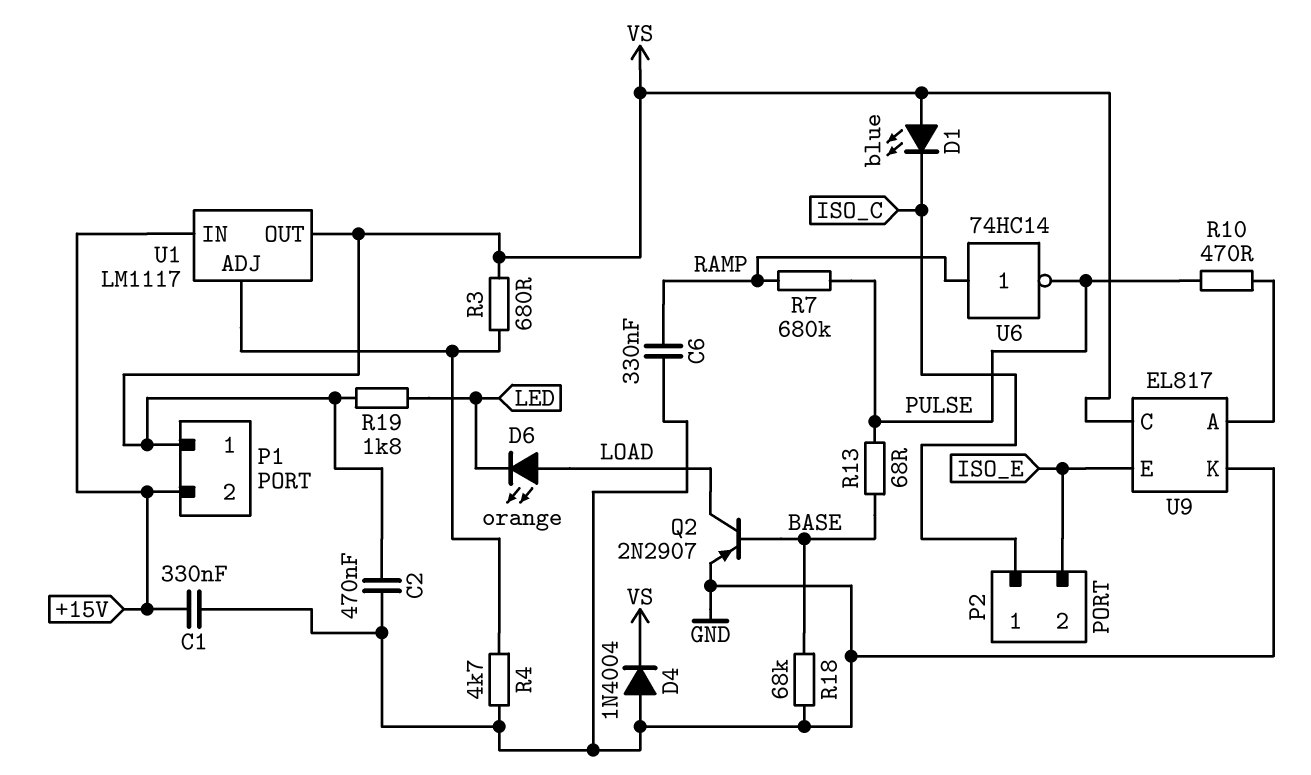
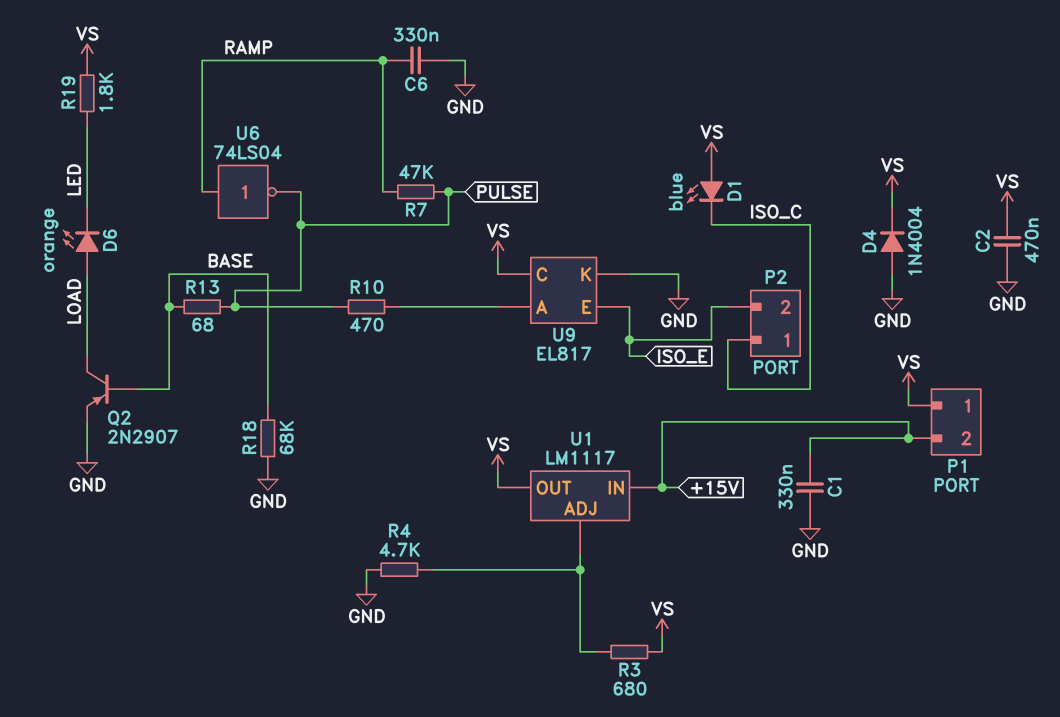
R7: 680k (PULSE, RAMP) -> 47k (PULSE, RAMP)
U6: NOT 74HC14 (in RAMP, out PULSE) -> NOT 74LS04 (in RAMP, out PULSE)

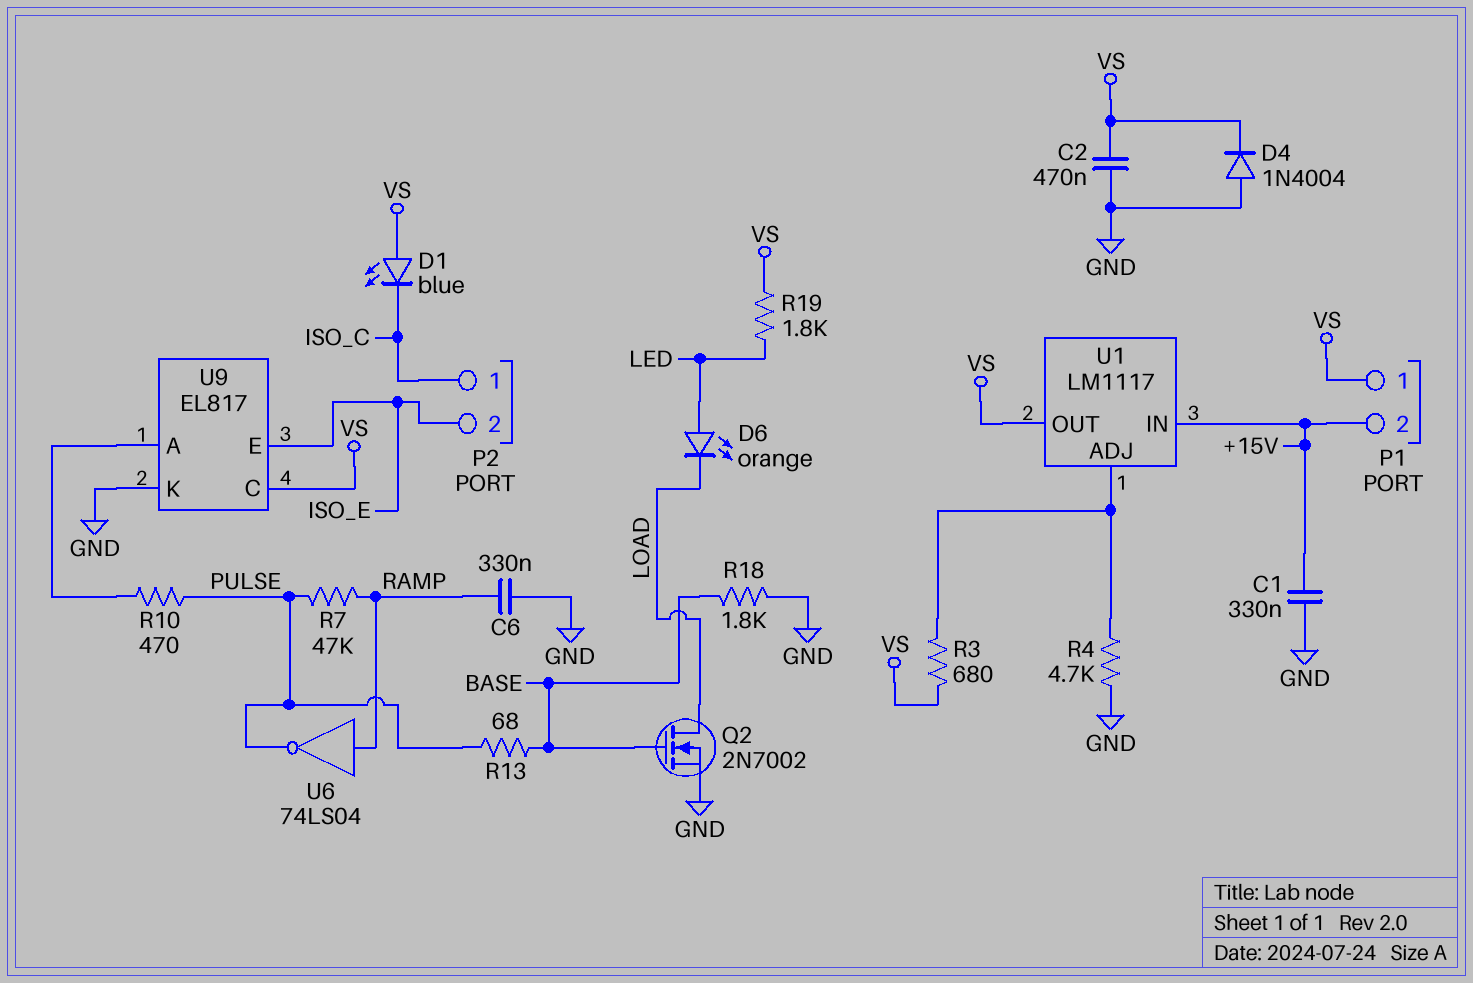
D6: LED orange (A LOAD, K LED) -> LED orange (A LED, K LOAD)
Q2: PNP 2N2907 (B BASE, C LOAD, E GND) -> NMOS 2N7002 (G BASE, D LOAD, S GND)
R18: 68k (BASE, GND) -> 1.8k (BASE, GND)

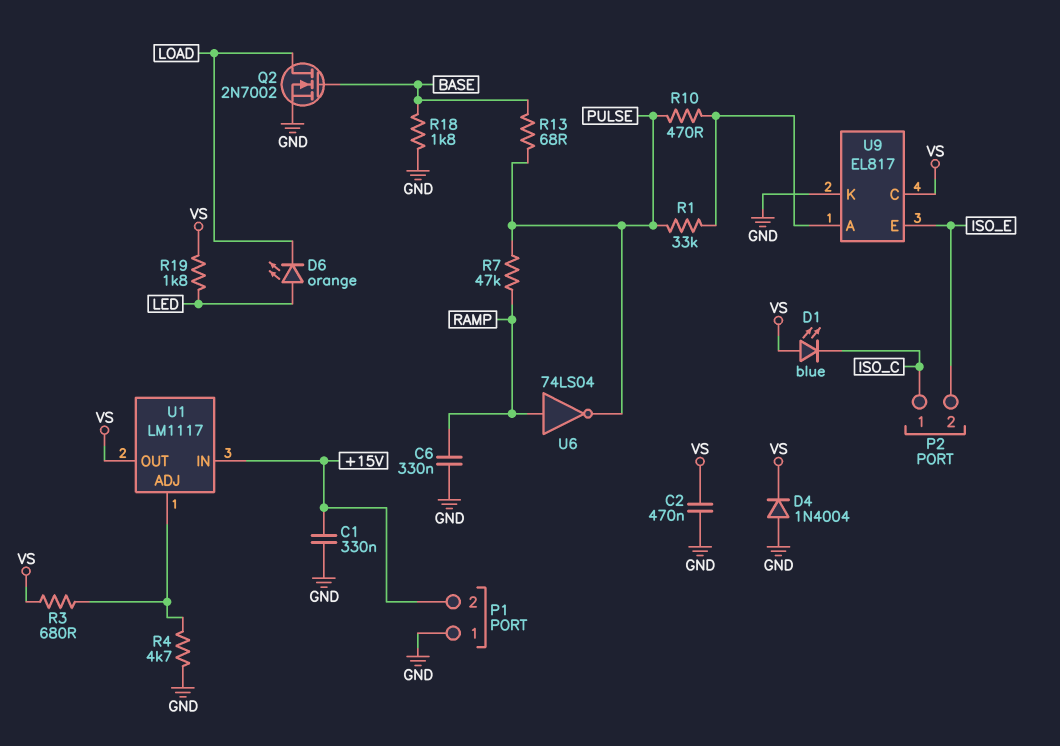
P1 pin 1: VS -> GND
R1: none -> 33k (PULSE, U9/A)

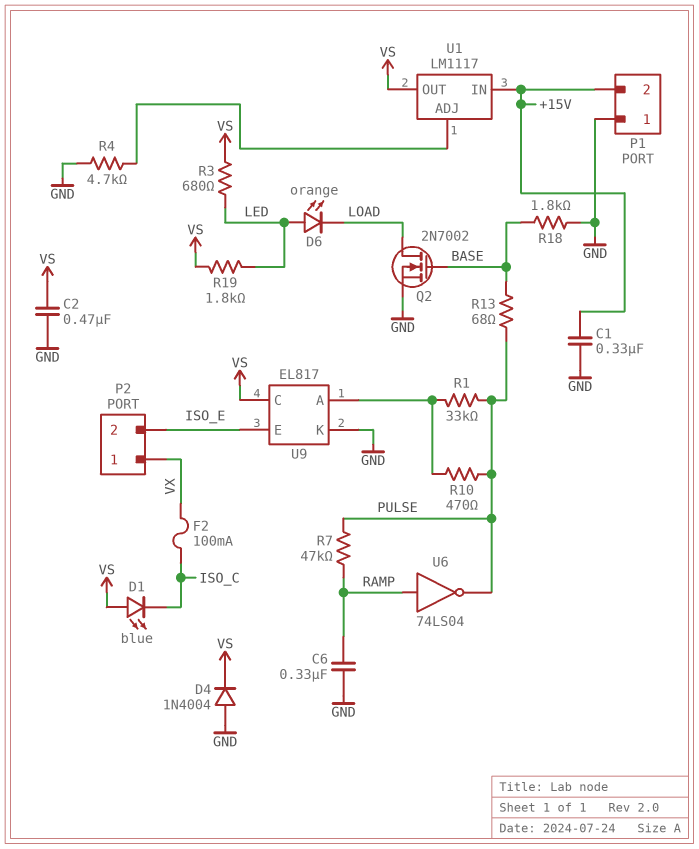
F2: none -> 100mA (ISO_C, VX)
P2 pin 1: ISO_C -> VX
R3: 680 (U1/ADJ, VS) -> 680 (LED, VS)

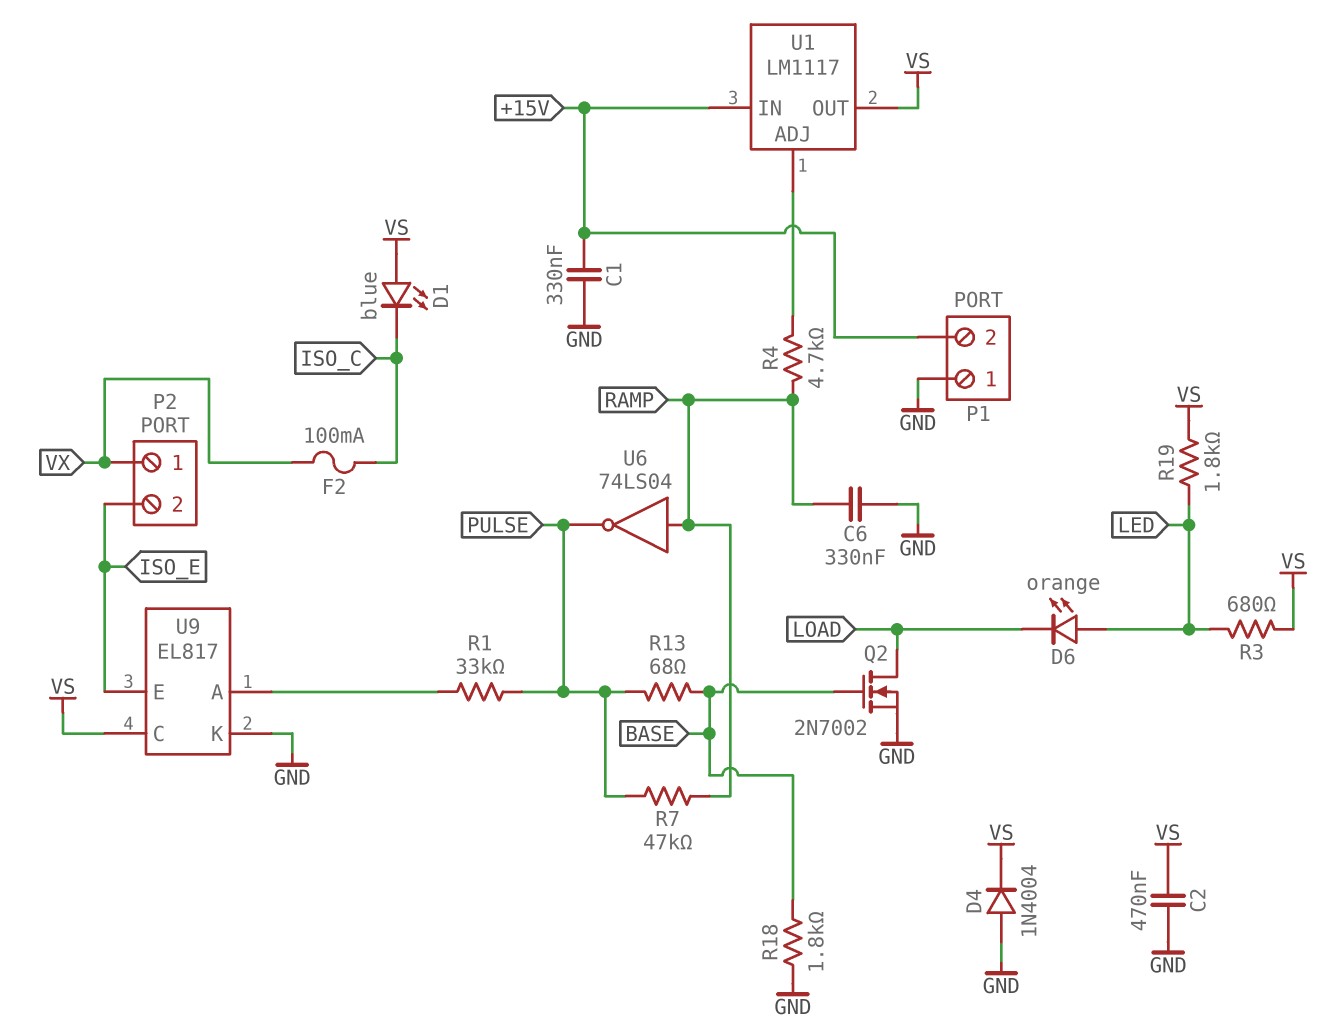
R4: 4.7k (GND, U1/ADJ) -> 4.7k (RAMP, U1/ADJ)
R10: 470 (PULSE, U9/A) -> none

